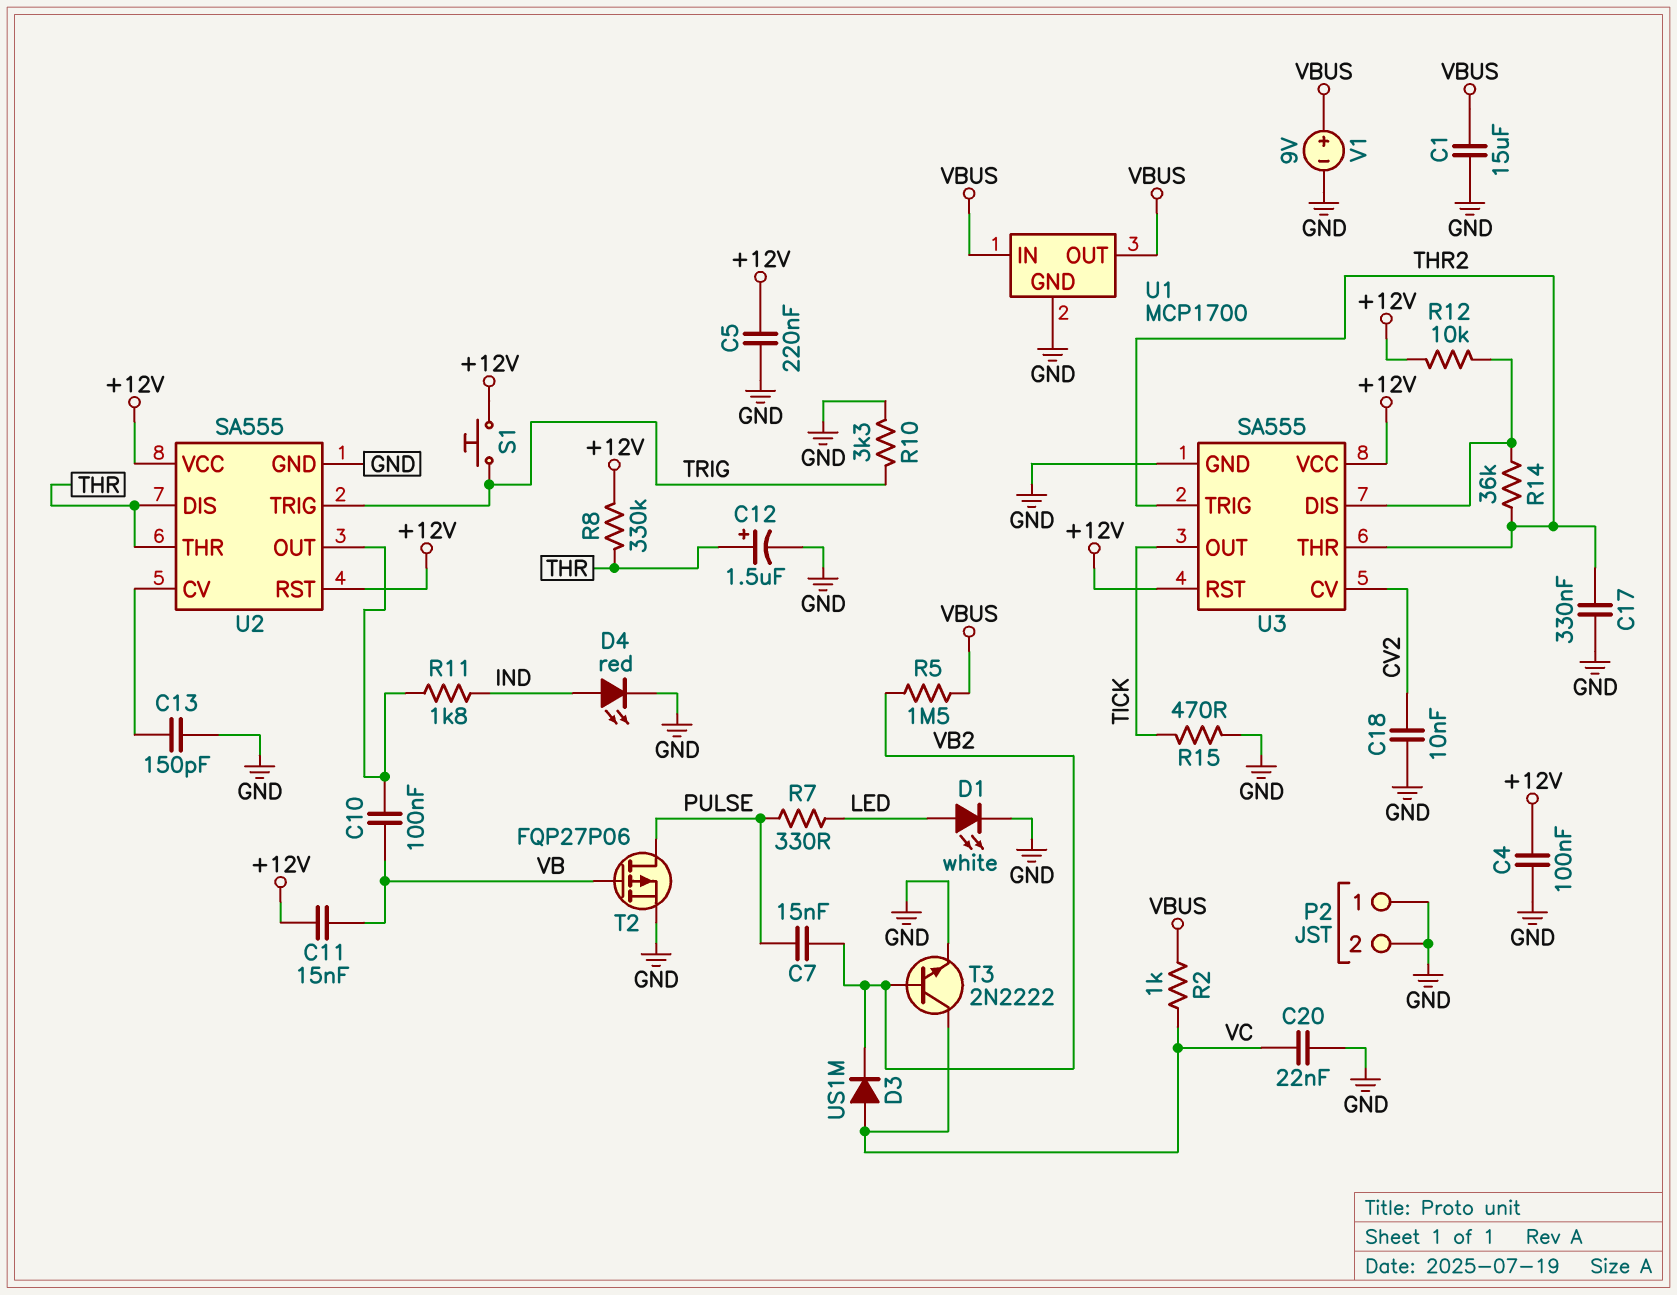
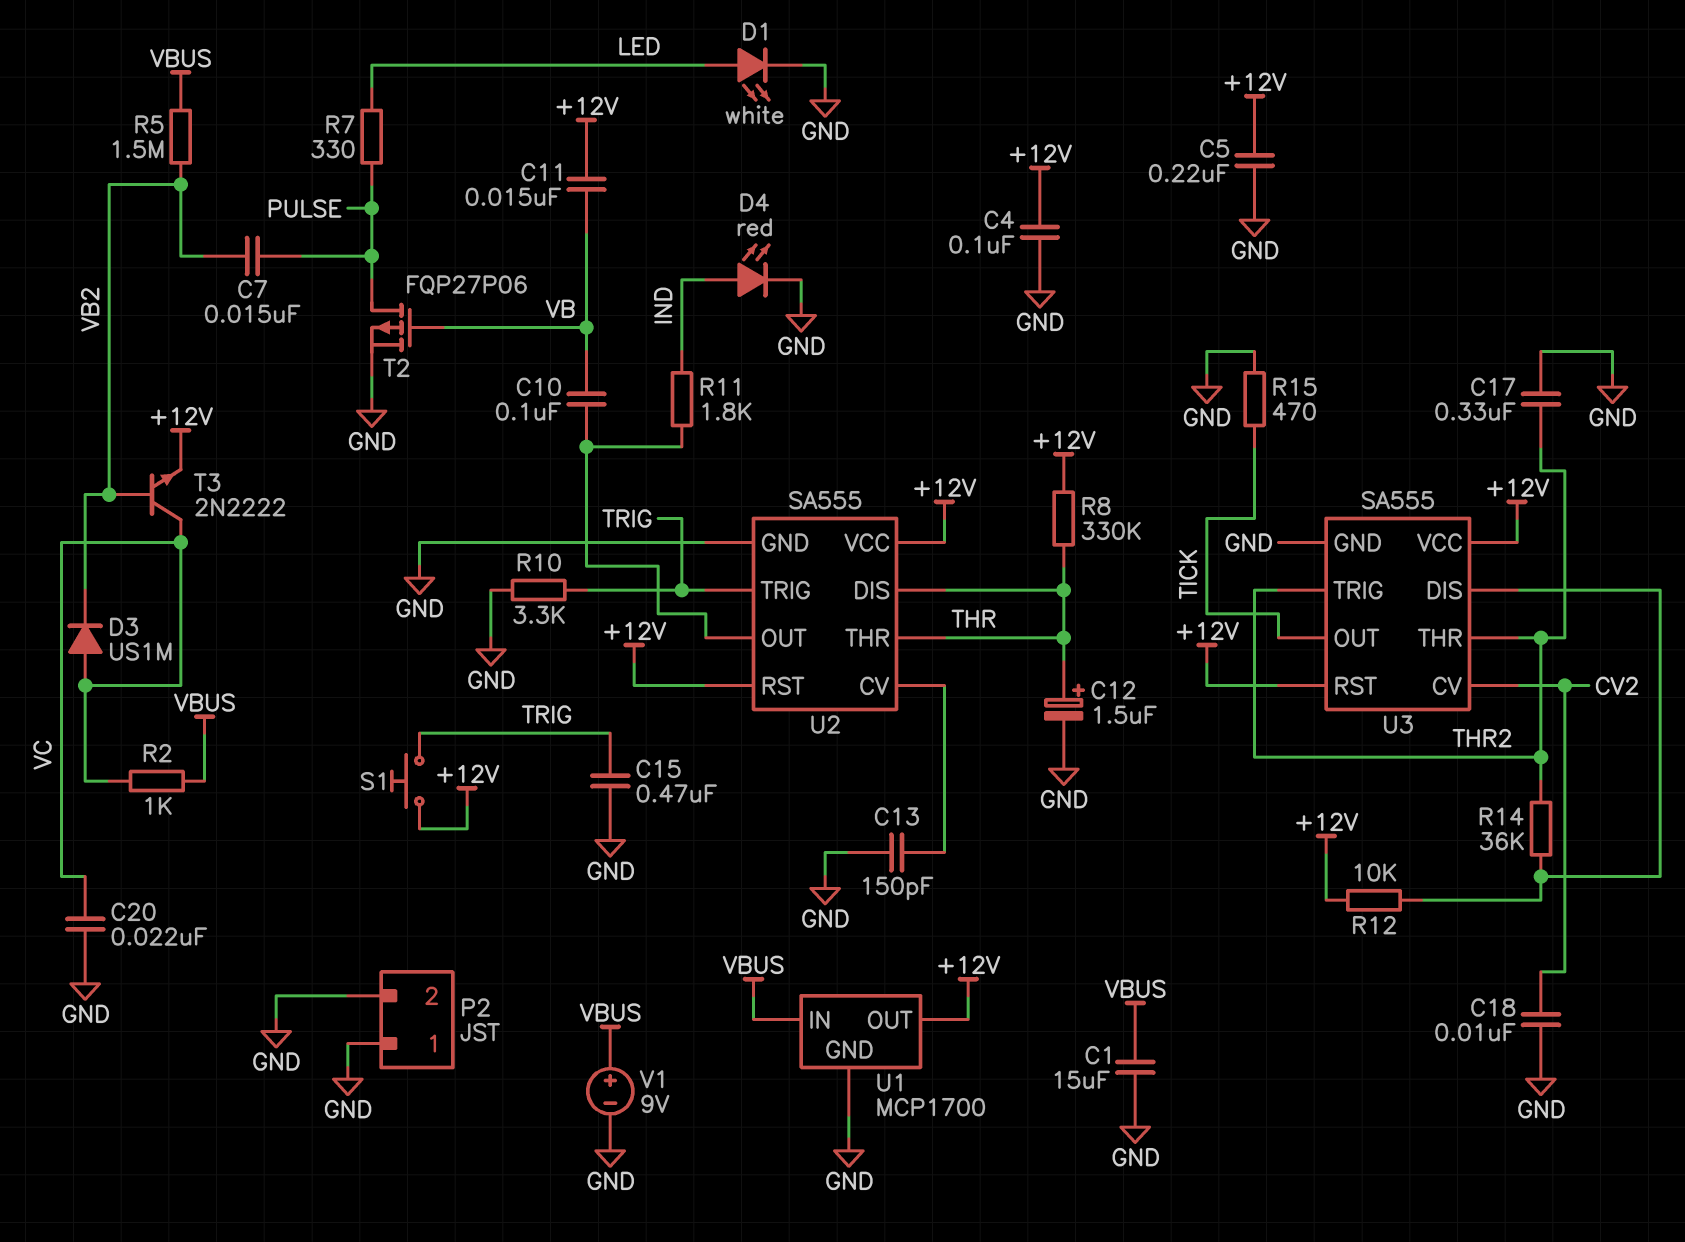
C15: none -> 470nF (GND, TRIG)
T3: NPN 2N2222 (B VB2, C VC, E GND) -> NPN 2N2222 (B VB2, C VC, E +12V)
U1 pin OUT: VBUS -> +12V

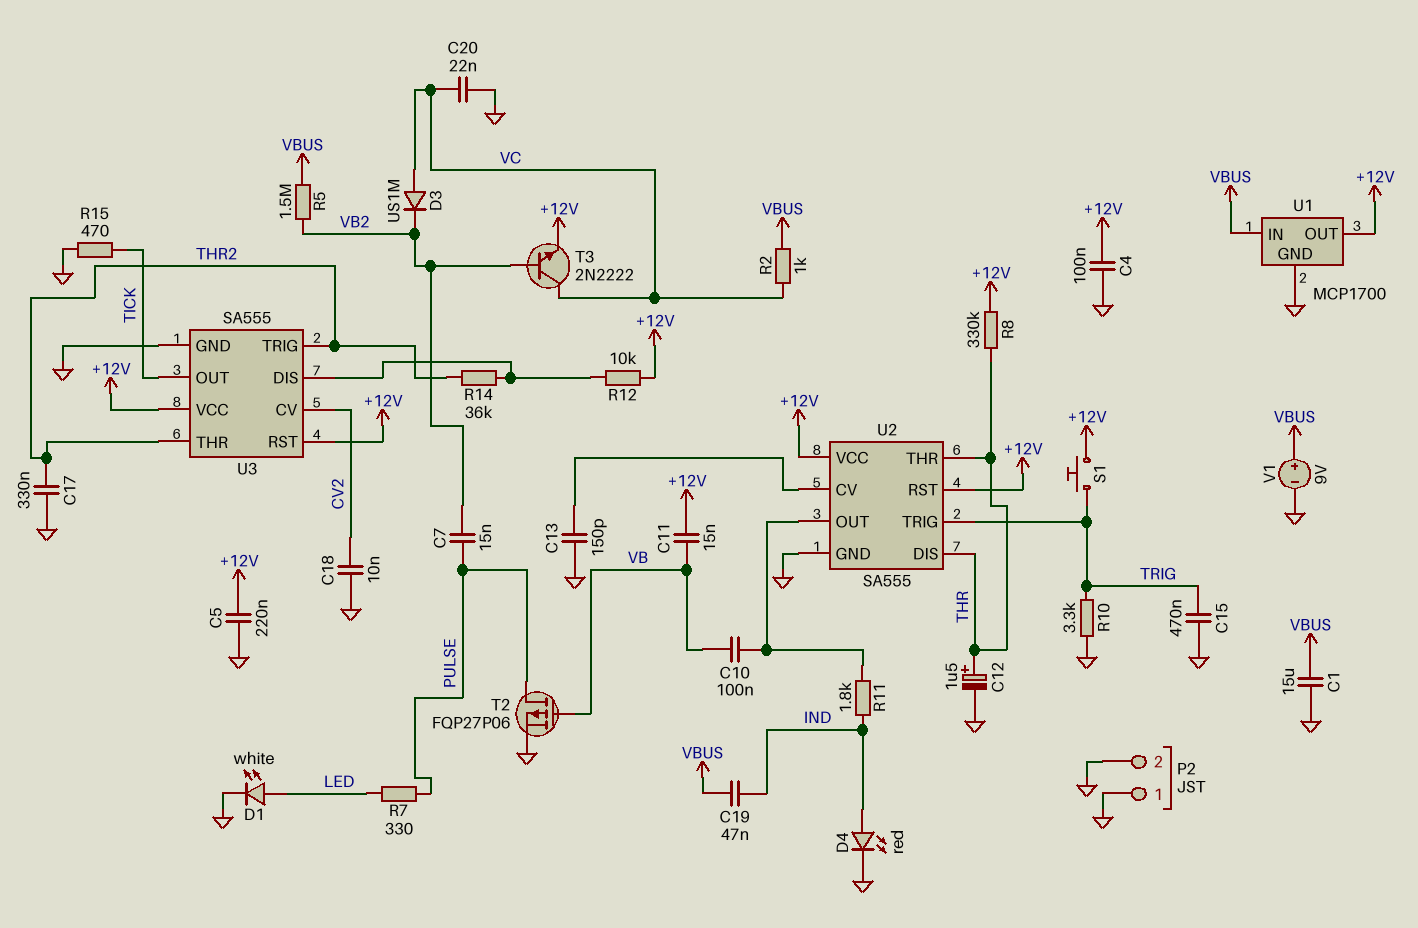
C19: none -> 47nF (IND, VBUS)

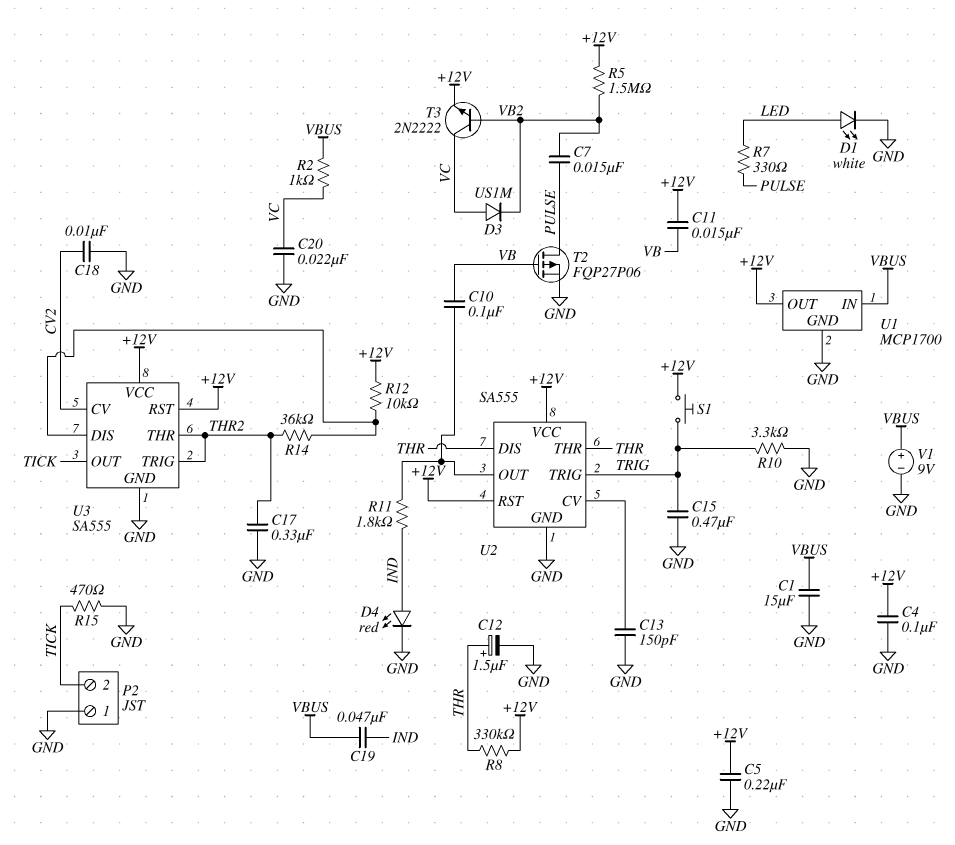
P2 pin 2: GND -> TICK
R5: 1.5M (VB2, VBUS) -> 1.5M (+12V, VB2)

